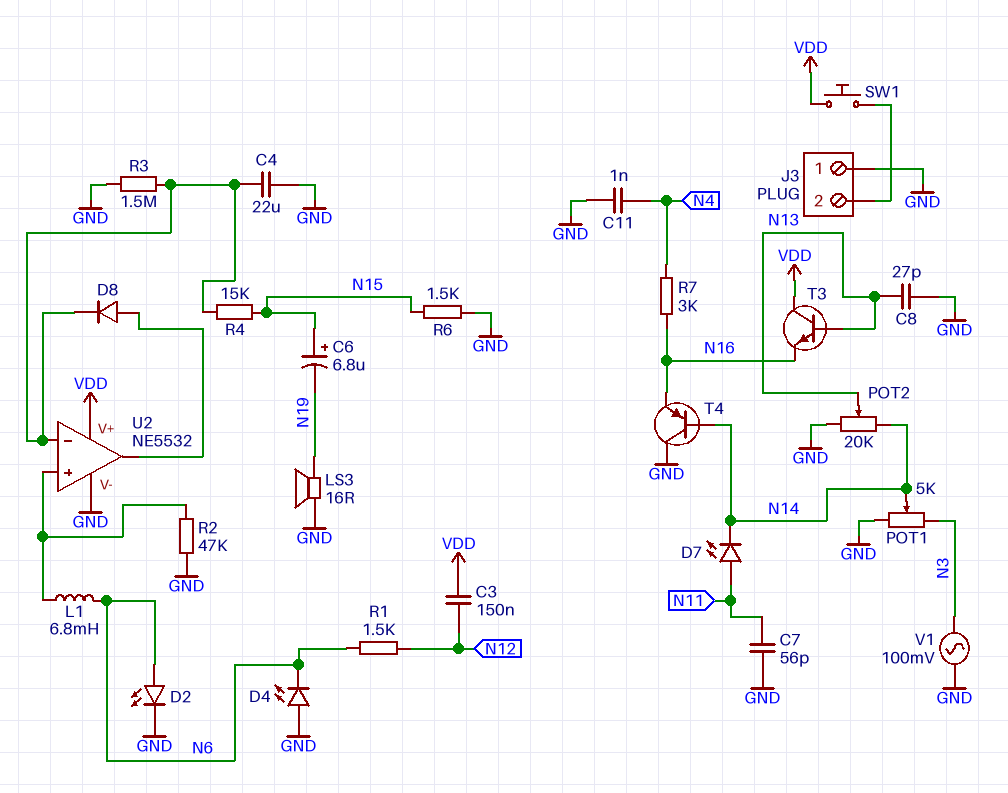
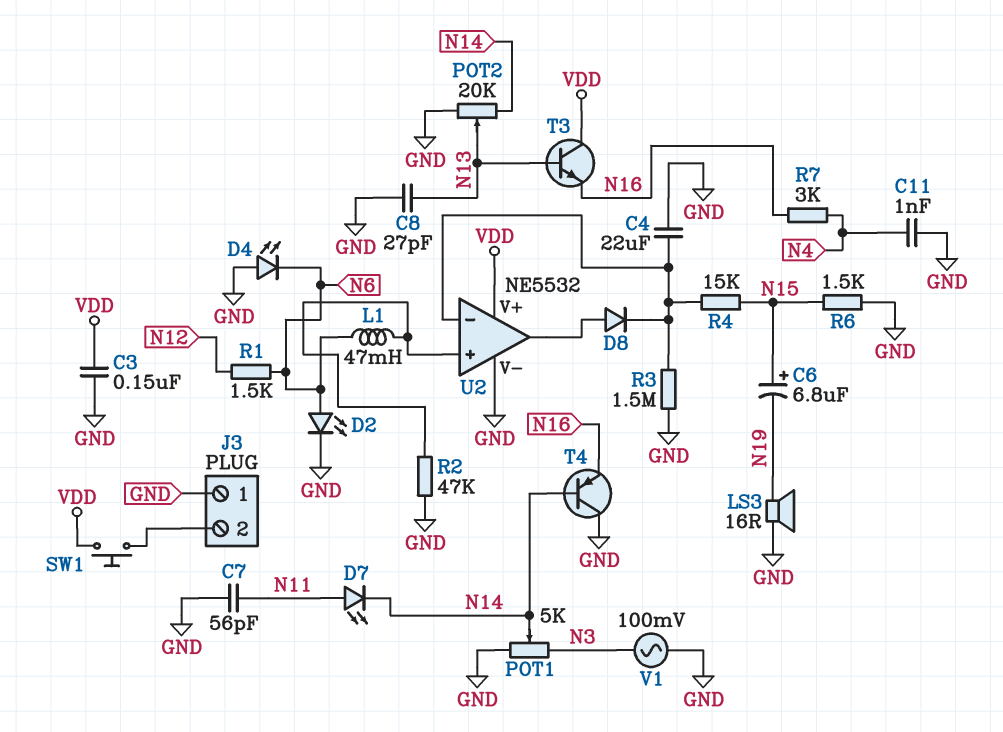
C3: 150nF (N12, VDD) -> 150nF (GND, VDD)
L1: 6.8mH (N6, U2/in+) -> 47mH (N6, U2/in+)

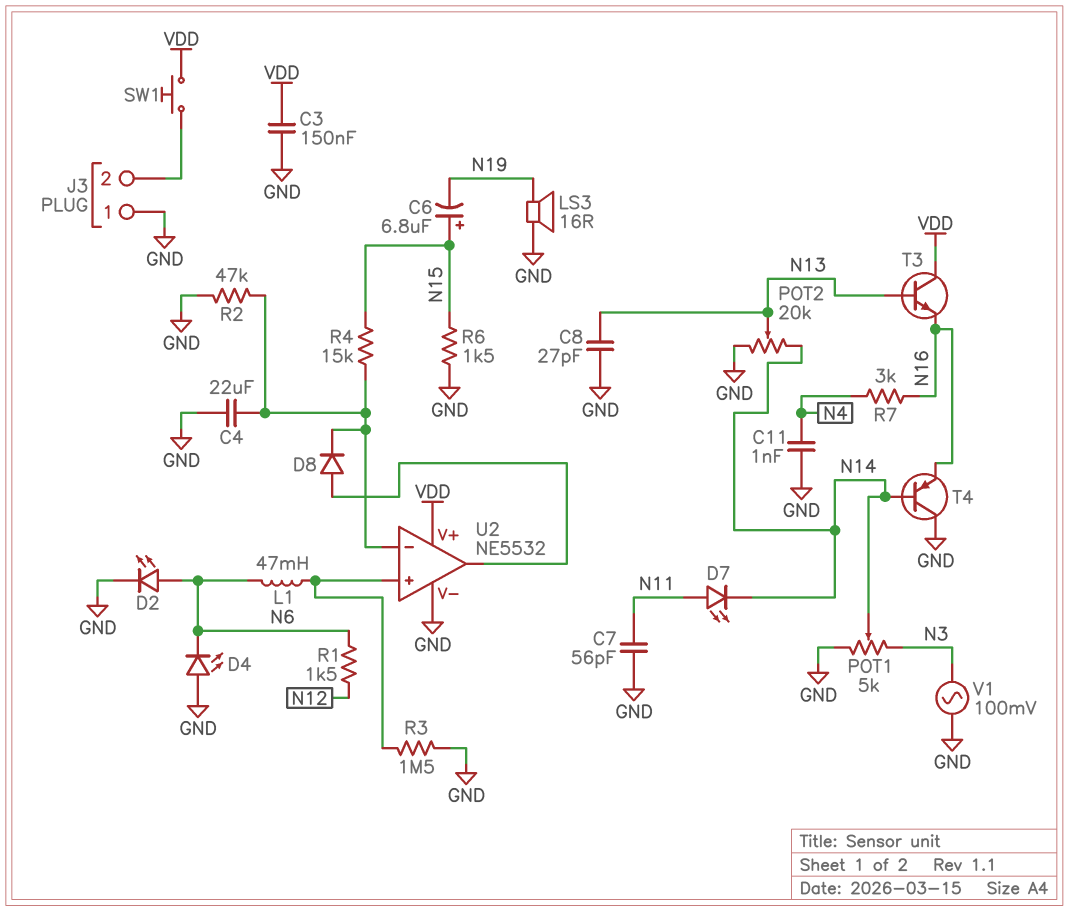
R2: 47k (GND, U2/in+) -> 47k (GND, U2/in-)
R3: 1.5M (GND, U2/in-) -> 1.5M (GND, U2/in+)

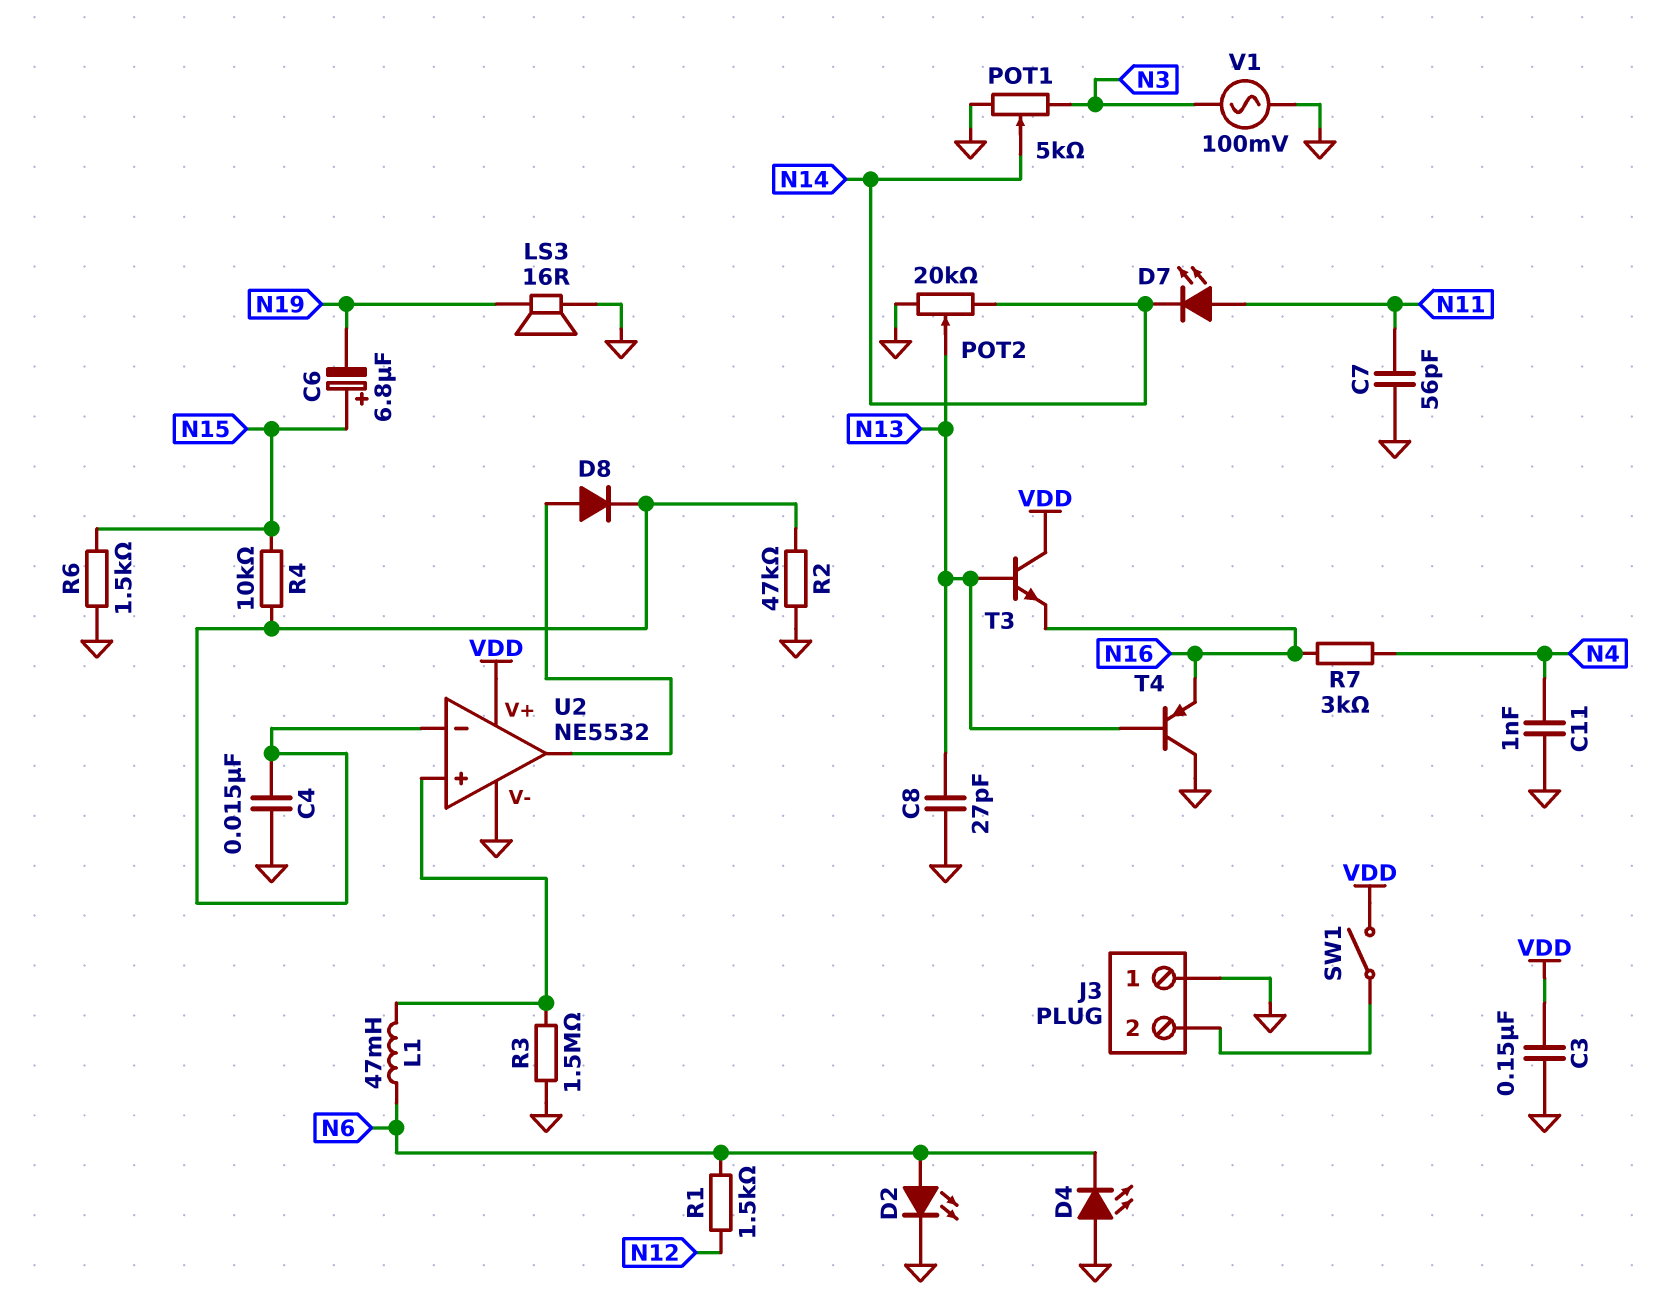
C4: 22uF (GND, U2/in-) -> 15nF (GND, U2/in-)
R4: 15k (N15, U2/in-) -> 10k (N15, U2/in-)
SW1: button (J3/2, VDD) -> switch (J3/2, VDD)
T4: PNP (B N14, C GND, E N16) -> PNP (B N13, C GND, E N16)

